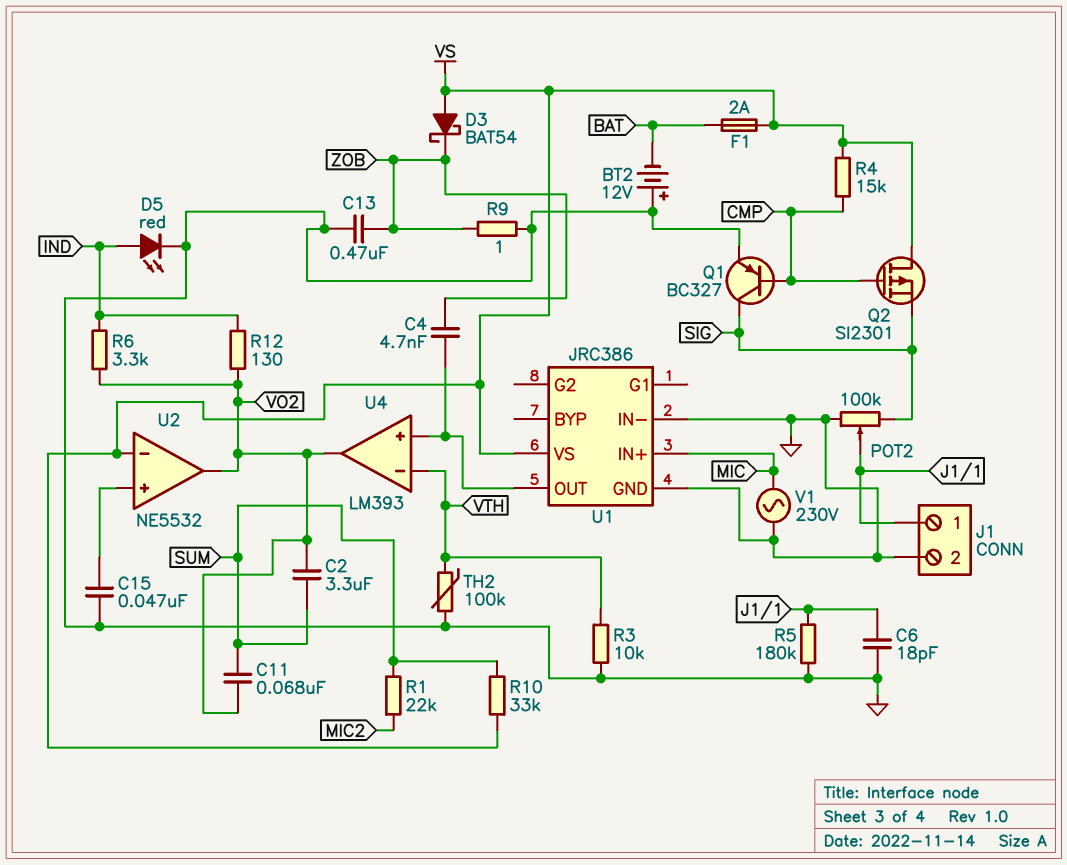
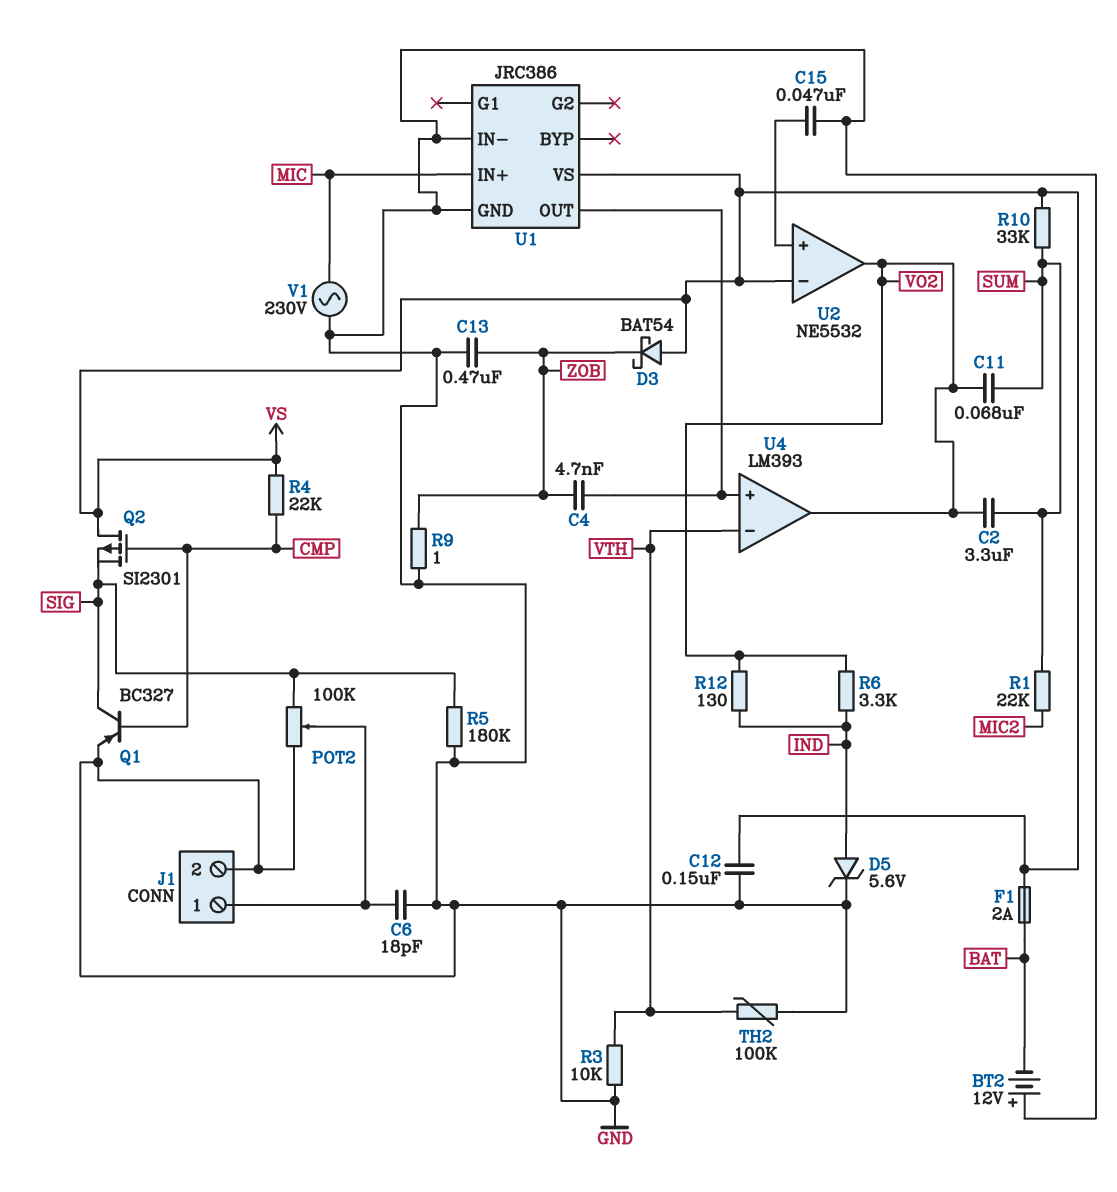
C12: none -> 150nF (GND, VS)
D5: LED red (A IND, K GND) -> zener 5.6V (A IND, K GND)
R4: 15k (CMP, VS) -> 22k (CMP, VS)
R5: 180k (GND, J1/1) -> 180k (GND, SIG)

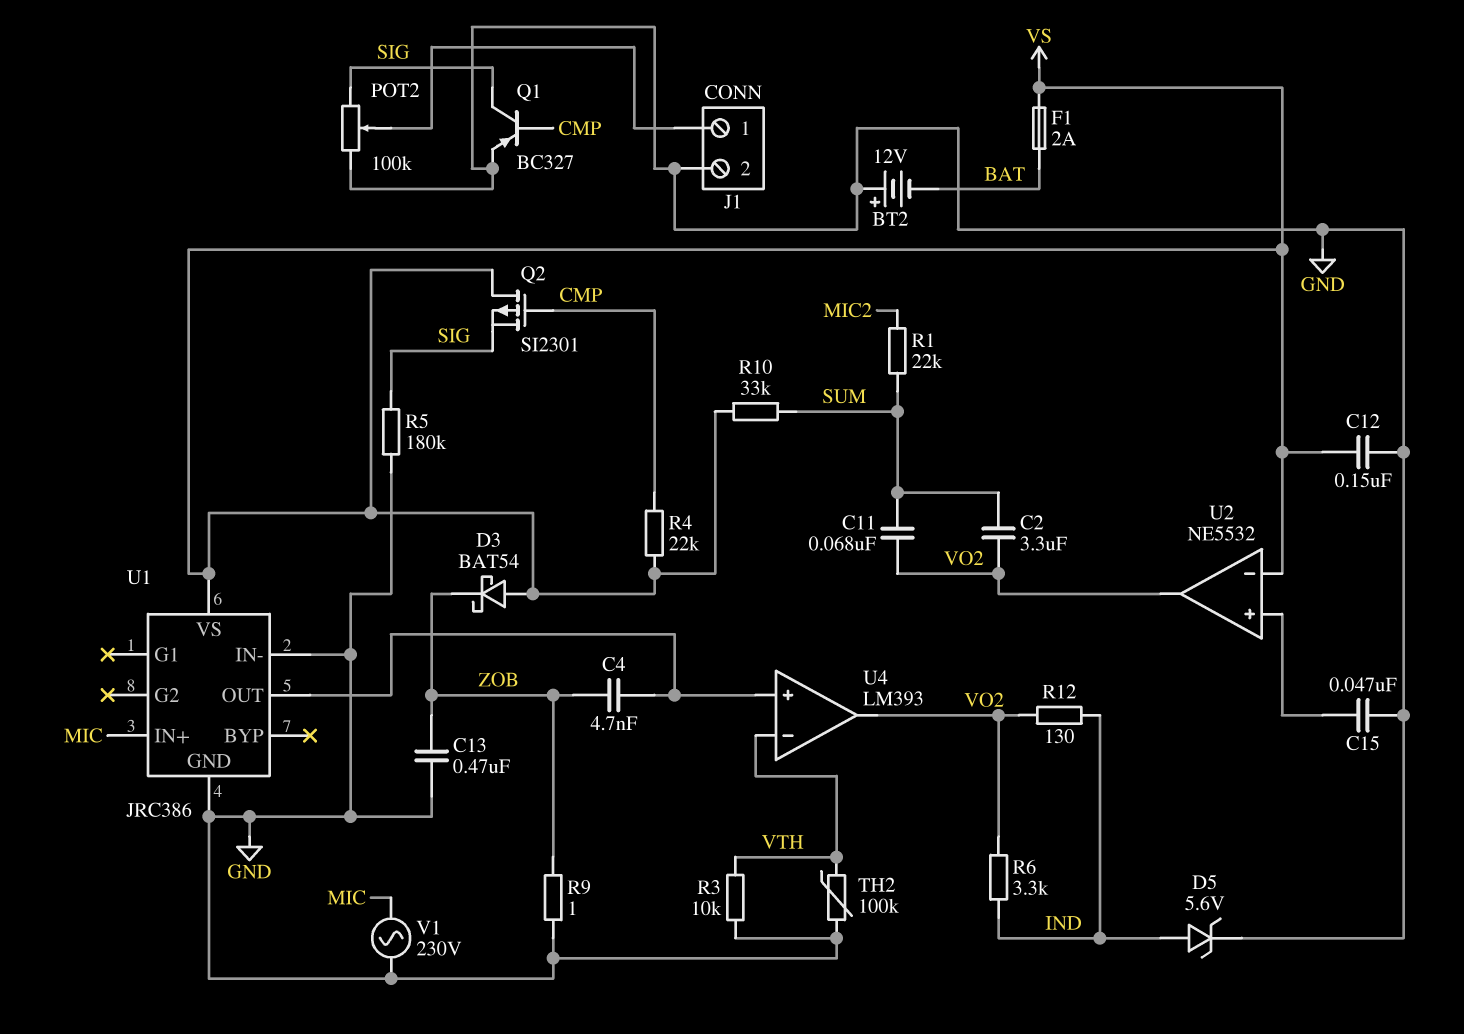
C6: 18pF (GND, J1/1) -> none

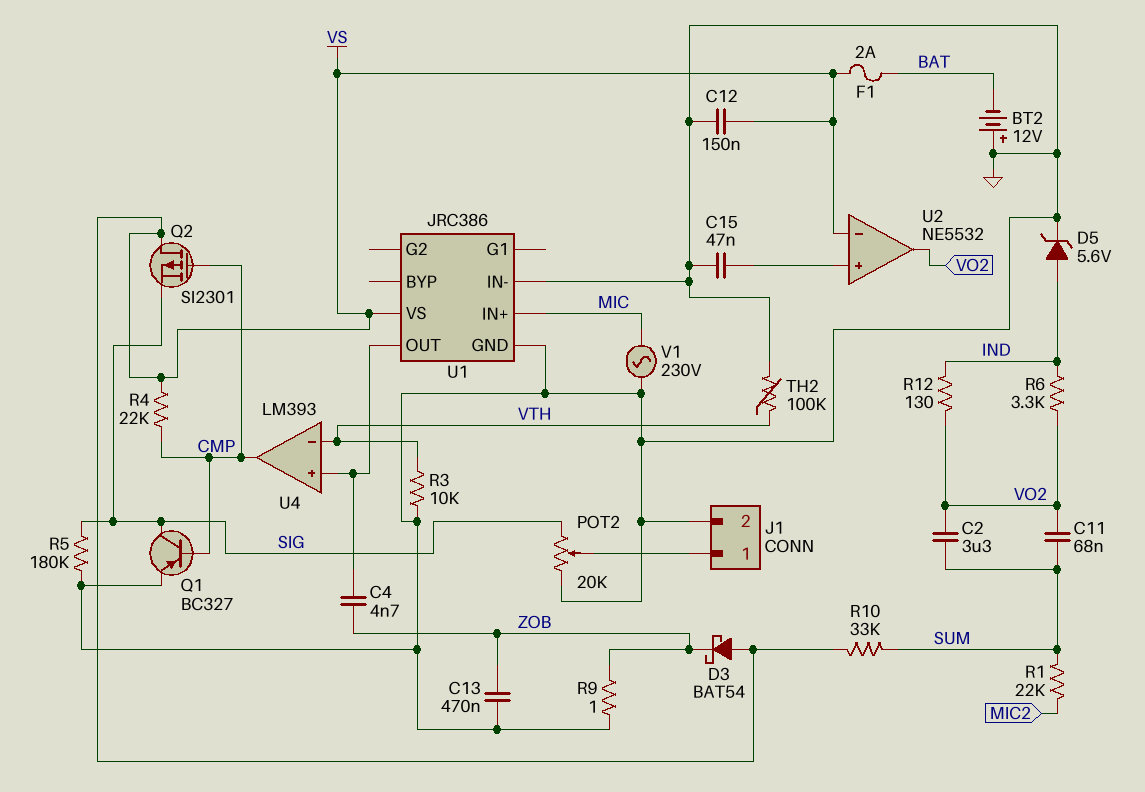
POT2: 100k (GND, SIG, wiper J1/1) -> 20k (GND, SIG, wiper J1/1)
U4 pin out: VO2 -> CMP

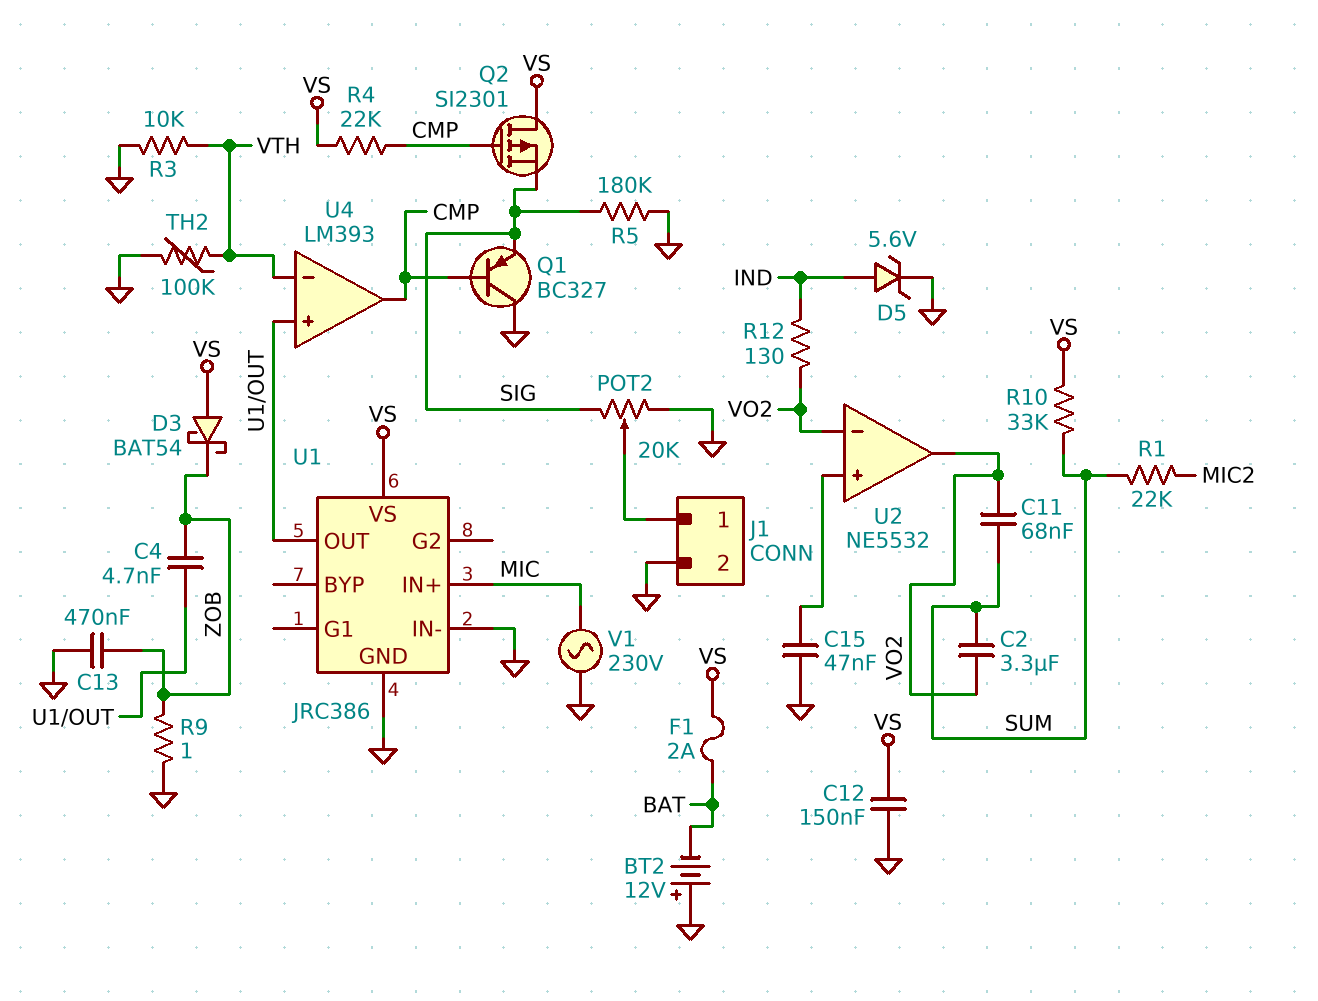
Q1: PNP BC327 (B CMP, C SIG, E GND) -> PNP BC327 (B CMP, C GND, E SIG)
R6: 3.3k (IND, VO2) -> none
U2 pin in-: VS -> VO2

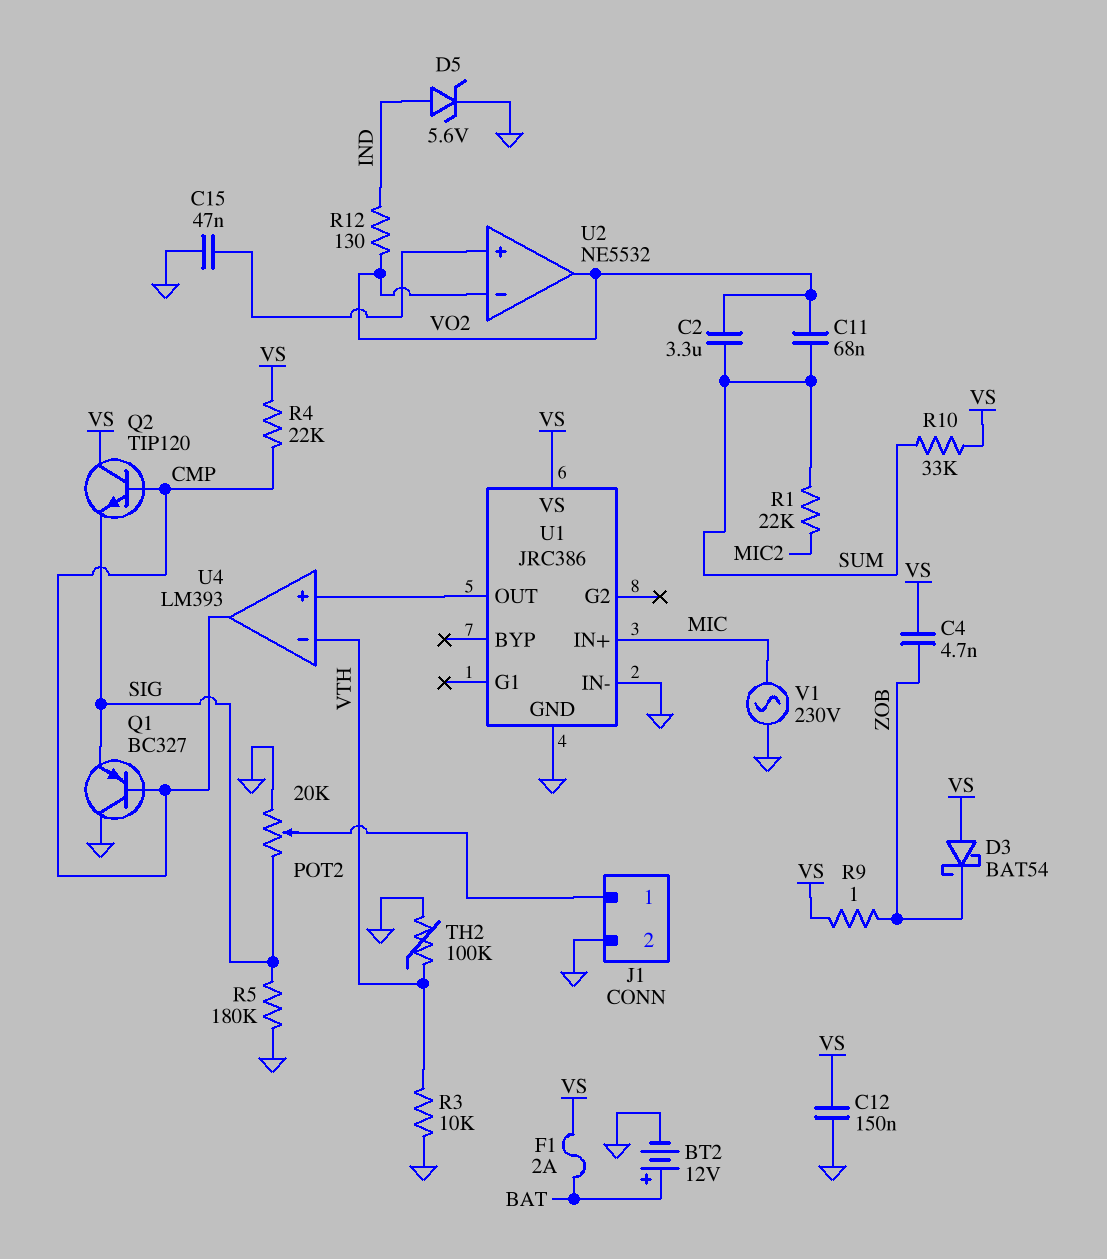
BT2: 12V (plus GND, minus BAT) -> 12V (plus BAT, minus GND)
C4: 4.7nF (U1/OUT, ZOB) -> 4.7nF (VS, ZOB)
C13: 470nF (GND, ZOB) -> none
Q2: PMOS SI2301 (G CMP, D VS, S SIG) -> NPN TIP120 (B CMP, C VS, E SIG)
R9: 1 (GND, ZOB) -> 1 (VS, ZOB)

